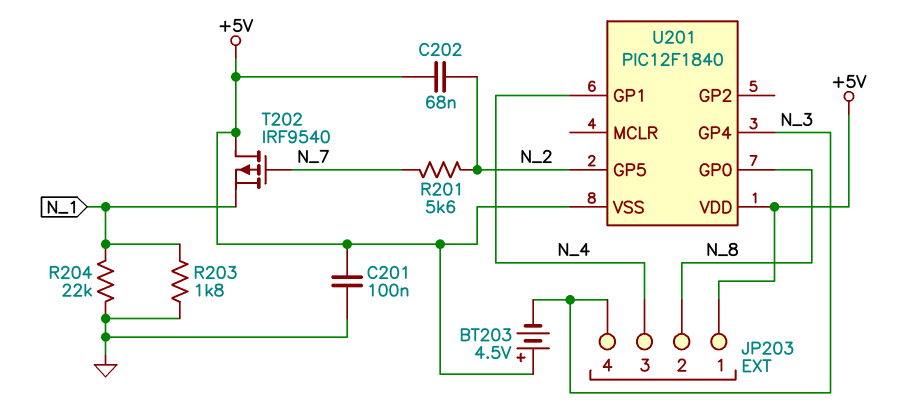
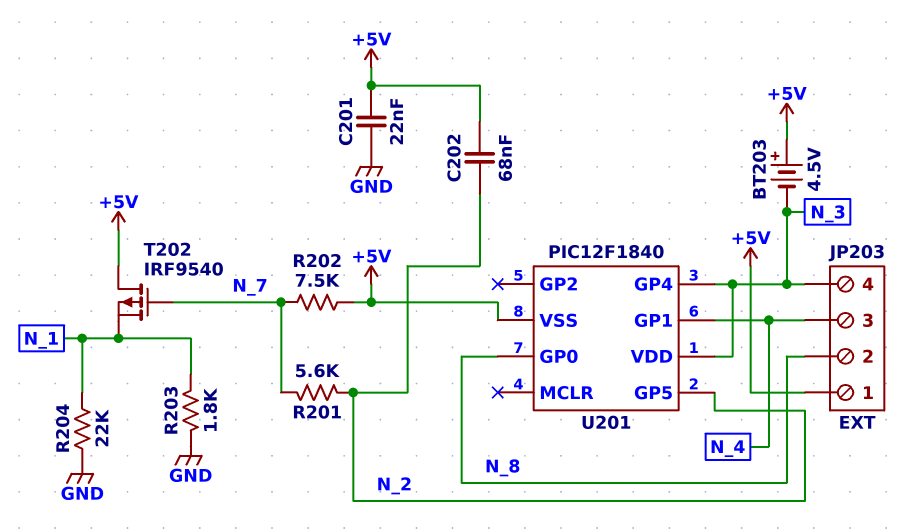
C201: 100nF (+5V, GND) -> 22nF (+5V, GND)
R202: none -> 7.5k (+5V, N_7)
U201 pin VDD: +5V -> N_3

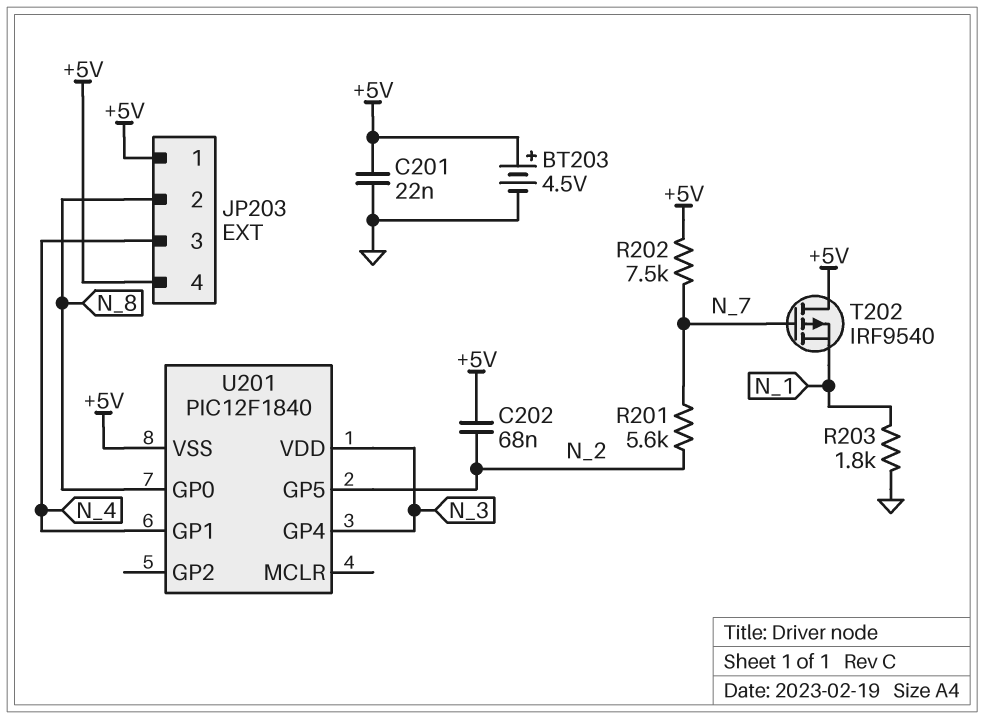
BT203: 4.5V (plus +5V, minus N_3) -> 4.5V (plus +5V, minus GND)
JP203 pin 4: N_3 -> +5V
R204: 22k (GND, N_1) -> none

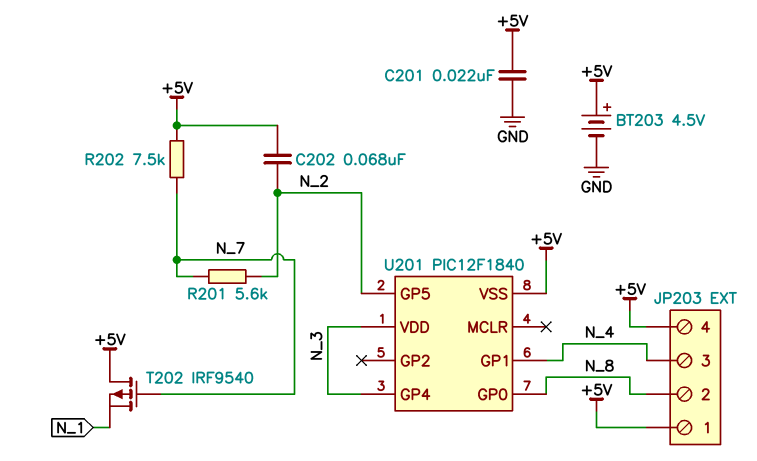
R203: 1.8k (GND, N_1) -> none

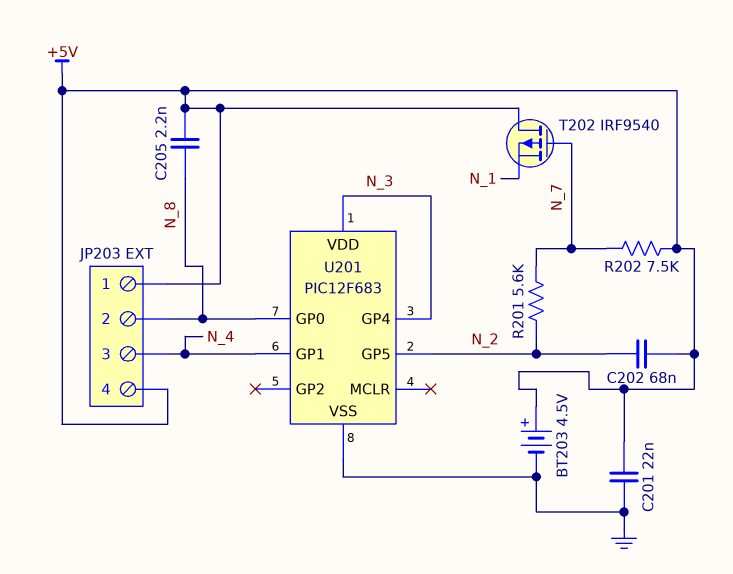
C205: none -> 2.2nF (+5V, N_8)
U201: PIC12F1840 -> PIC12F683
U201 pin VSS: +5V -> GND

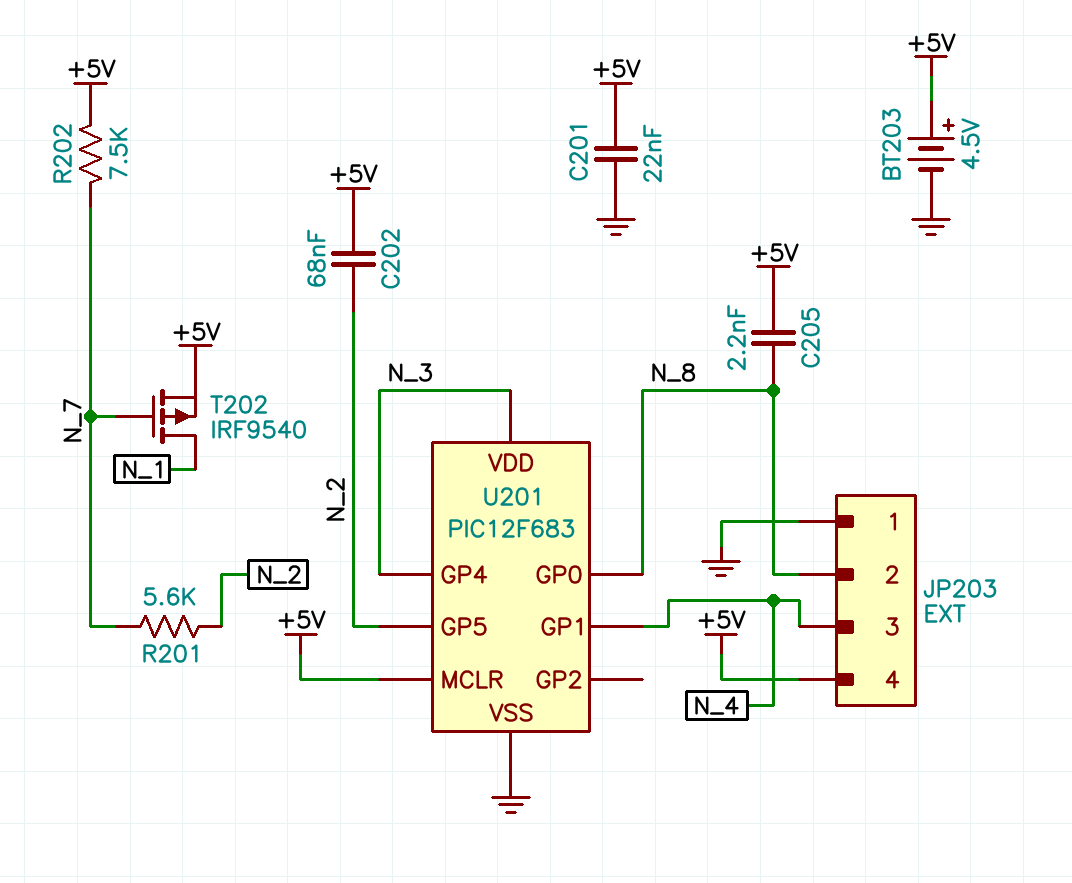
JP203 pin 1: +5V -> GND
T202: PMOS IRF9540 (G N_7, D +5V, S N_1) -> PMOS IRF9540 (G N_7, D N_1, S +5V)
U201 pin MCLR: none -> +5V

